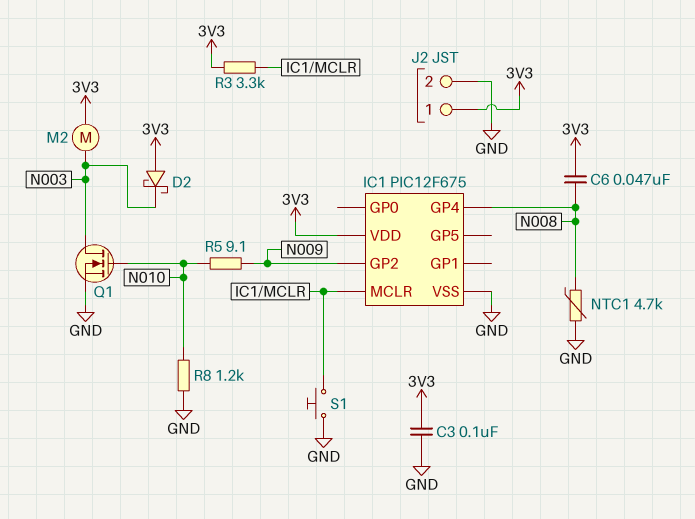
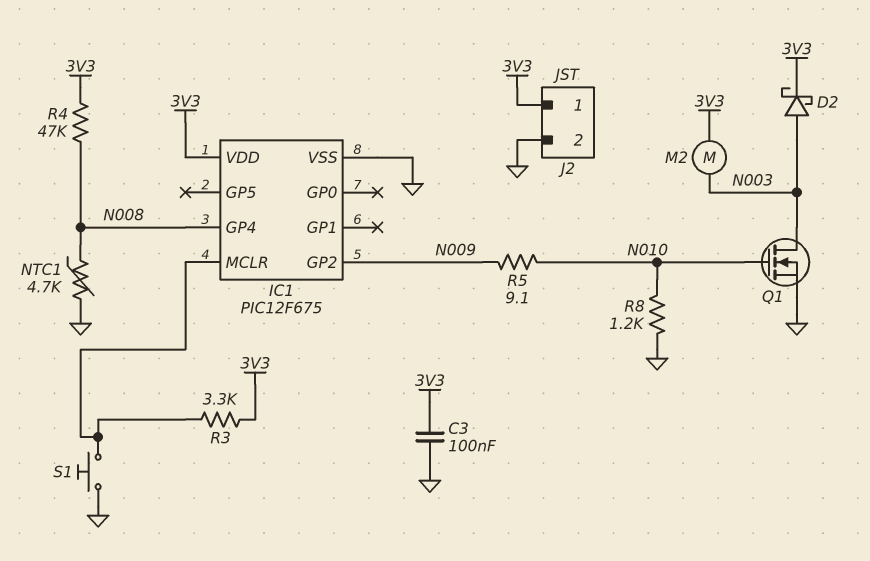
C6: 47nF (3V3, N008) -> none
D2: schottky (A 3V3, K N003) -> schottky (A N003, K 3V3)
R4: none -> 47k (3V3, N008)

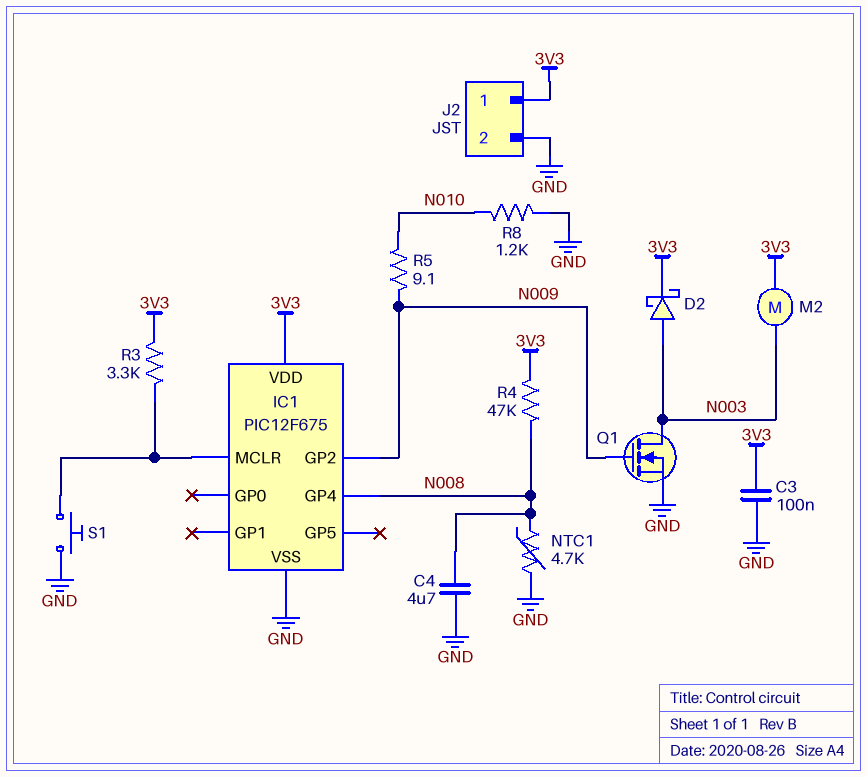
C4: none -> 4.7uF (GND, N008)
Q1: NMOS (G N010, D N003, S GND) -> NMOS (G N009, D N003, S GND)

